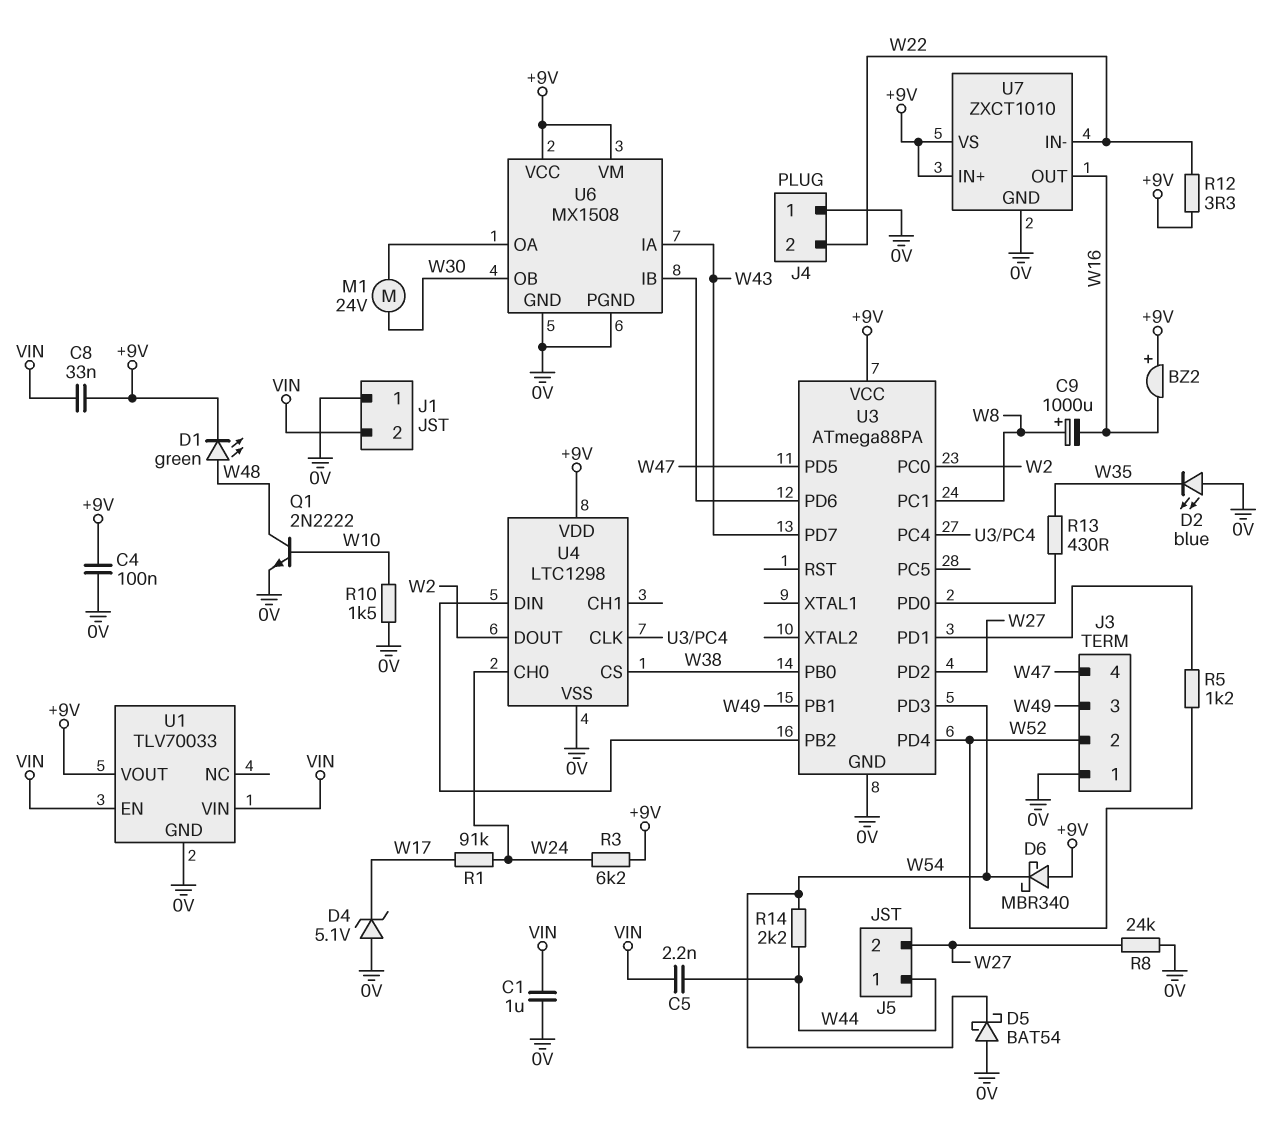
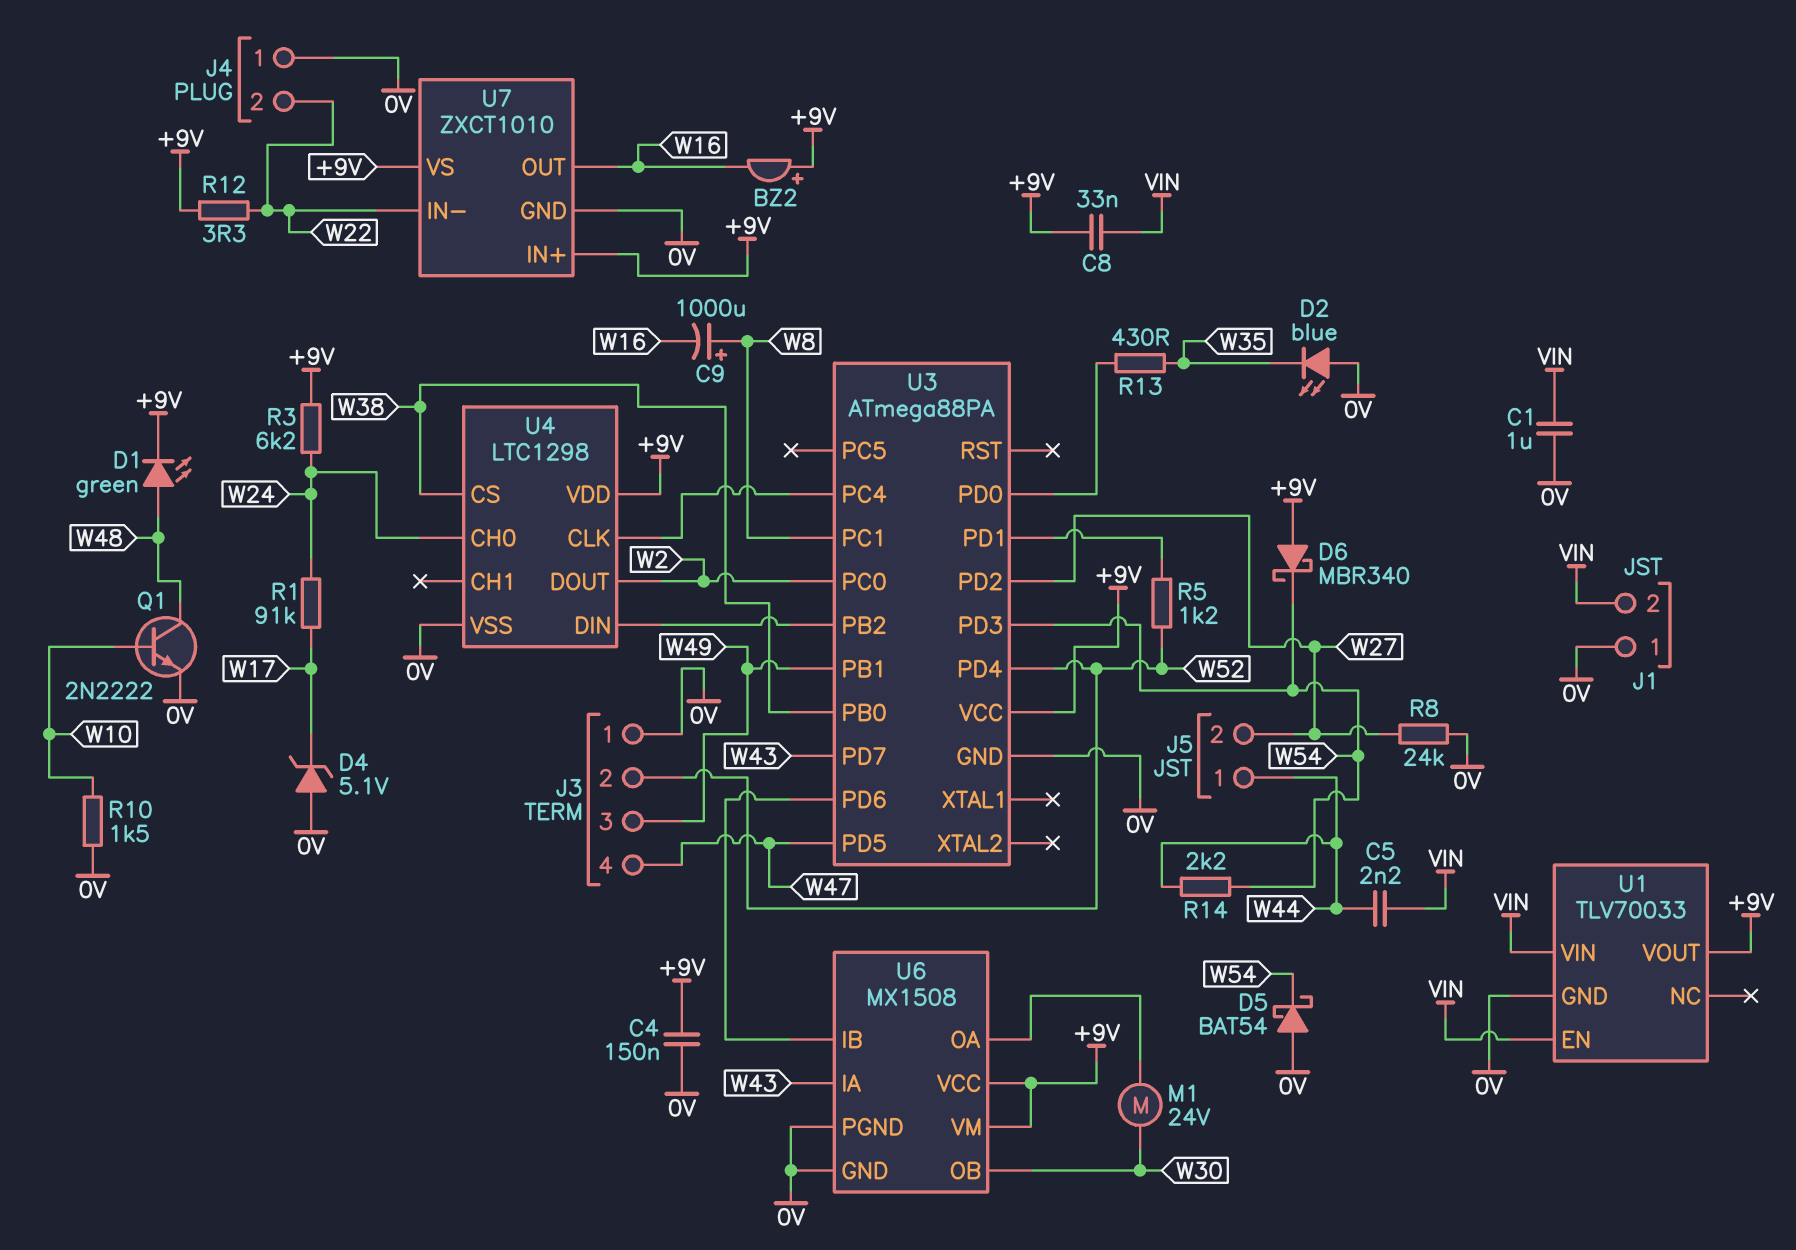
C4: 100nF (+9V, 0V) -> 150nF (+9V, 0V)

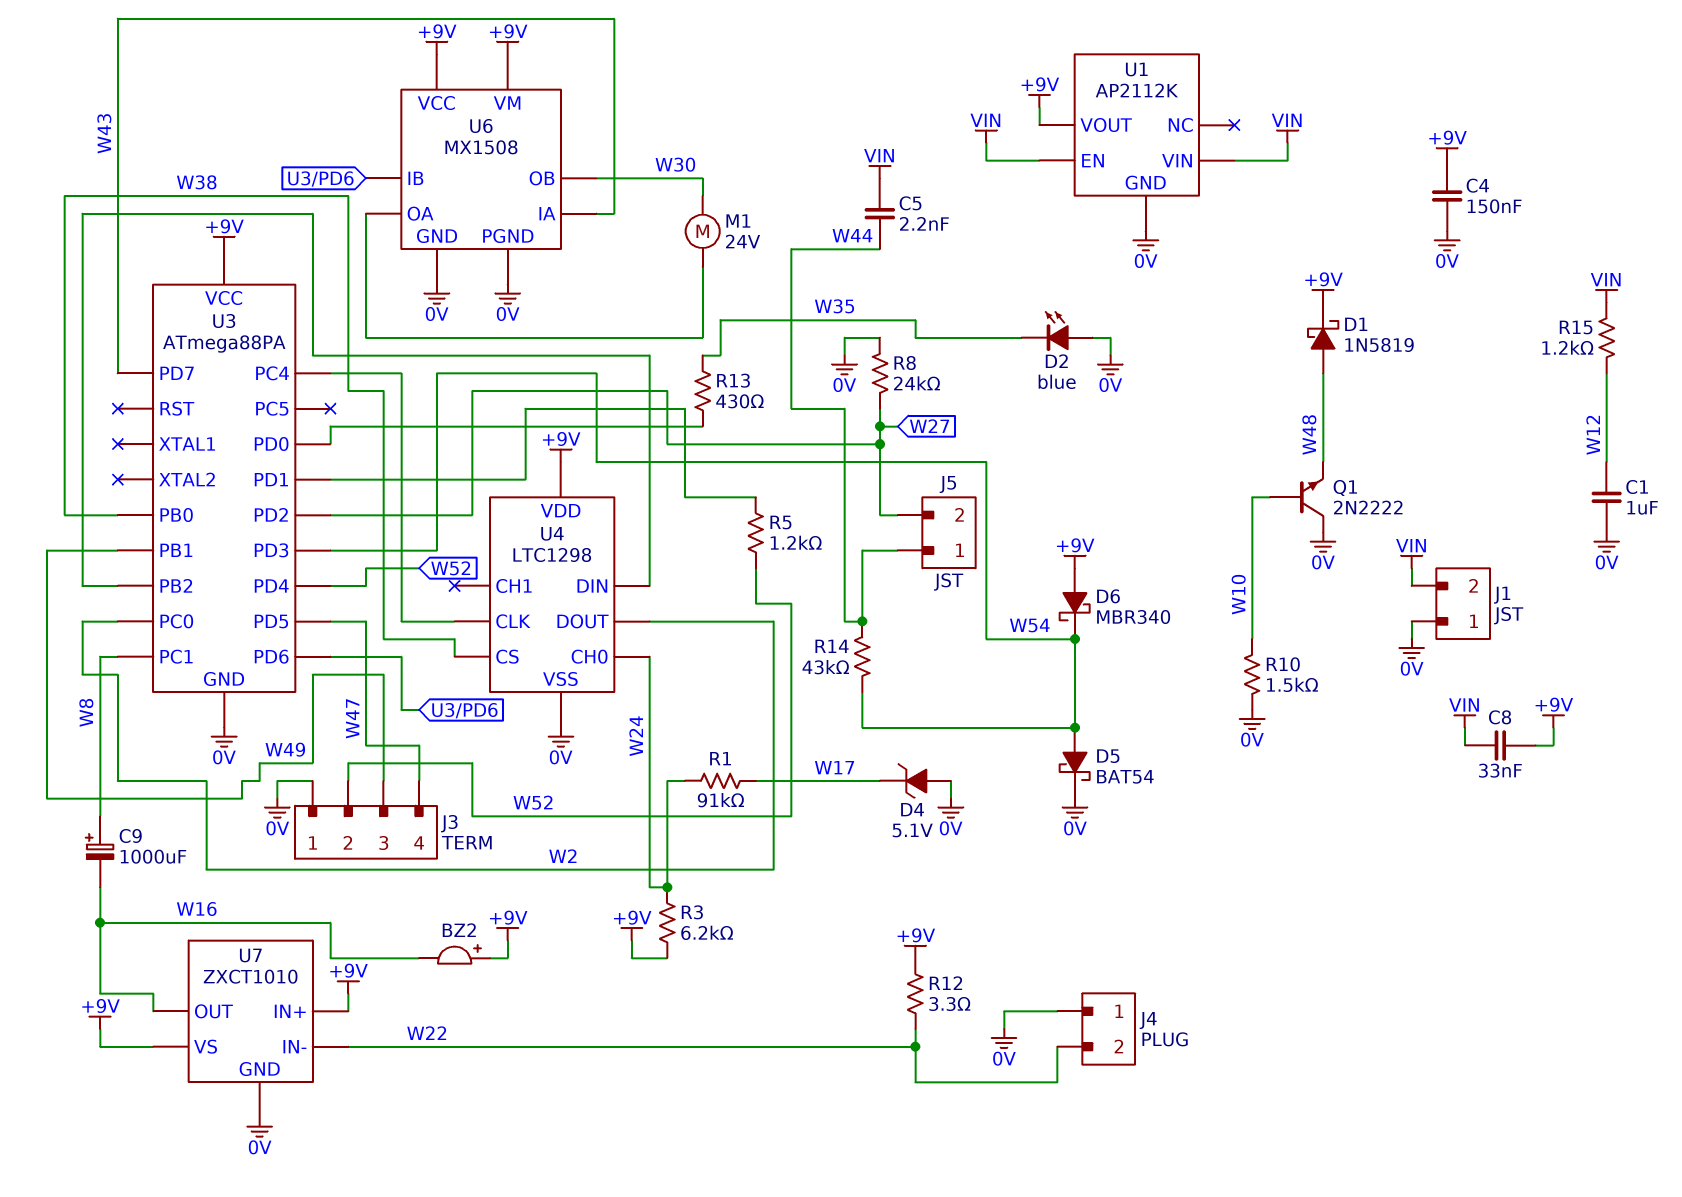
C1: 1uF (0V, VIN) -> 1uF (0V, W12)
D1: LED green (A W48, K +9V) -> schottky 1N5819 (A W48, K +9V)
D5: schottky BAT54 (A 0V, K W54) -> schottky BAT54 (A W54, K 0V)
Q1: NPN 2N2222 (B W10, C W48, E 0V) -> NPN 2N2222 (B W10, C 0V, E W48)
R14: 2.2k (W44, W54) -> 43k (W44, W54)
R15: none -> 1.2k (VIN, W12)
U1: TLV70033 -> AP2112K

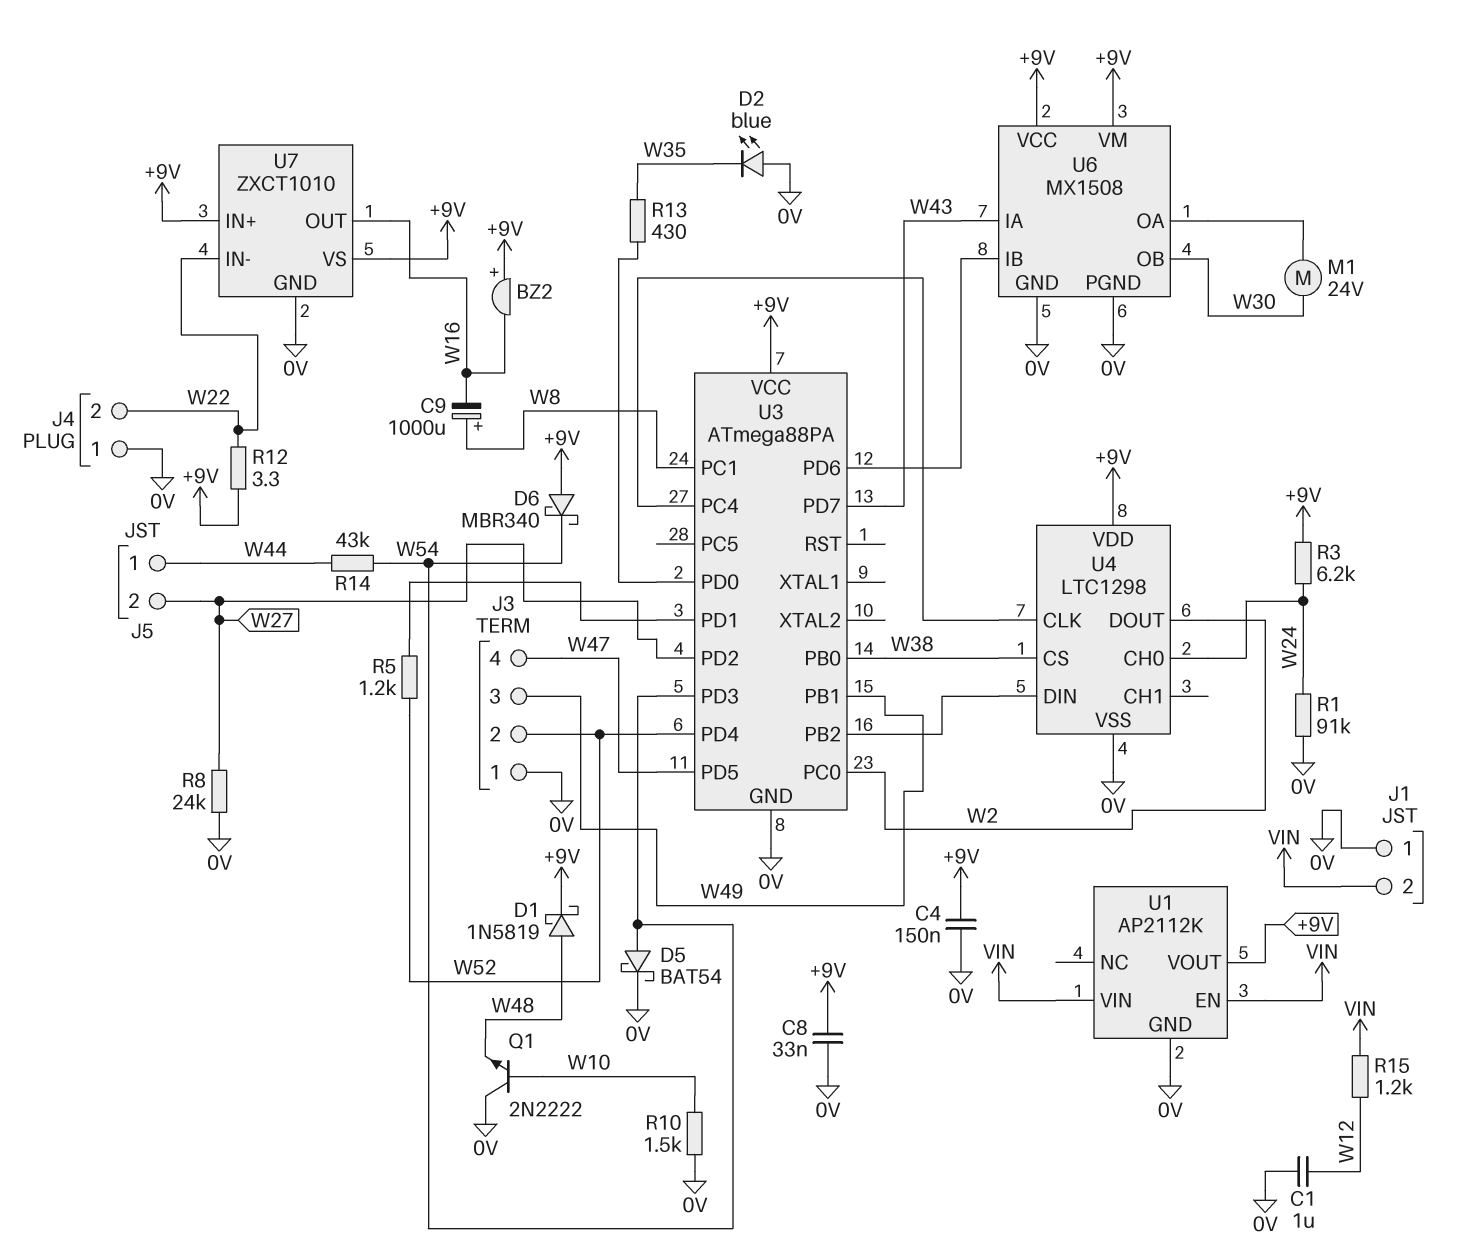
C5: 2.2nF (VIN, W44) -> none
C8: 33nF (+9V, VIN) -> 33nF (+9V, 0V)
D4: zener 5.1V (A 0V, K W17) -> none
R1: 91k (W17, W24) -> 91k (0V, W24)

